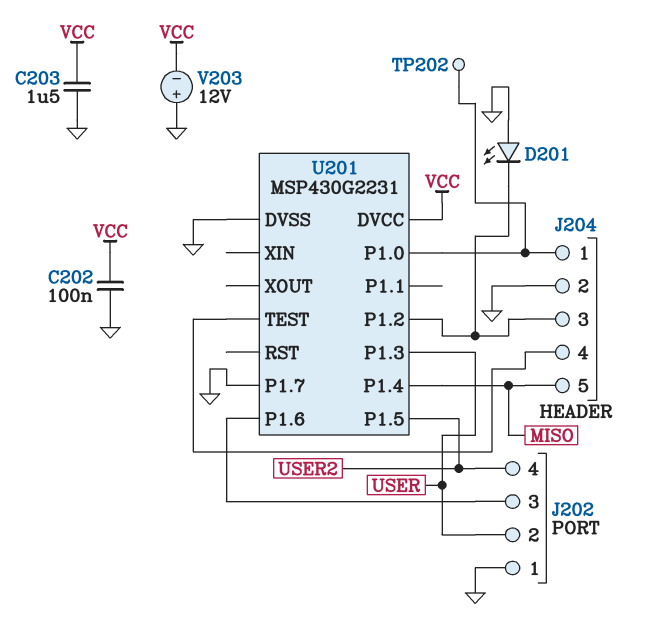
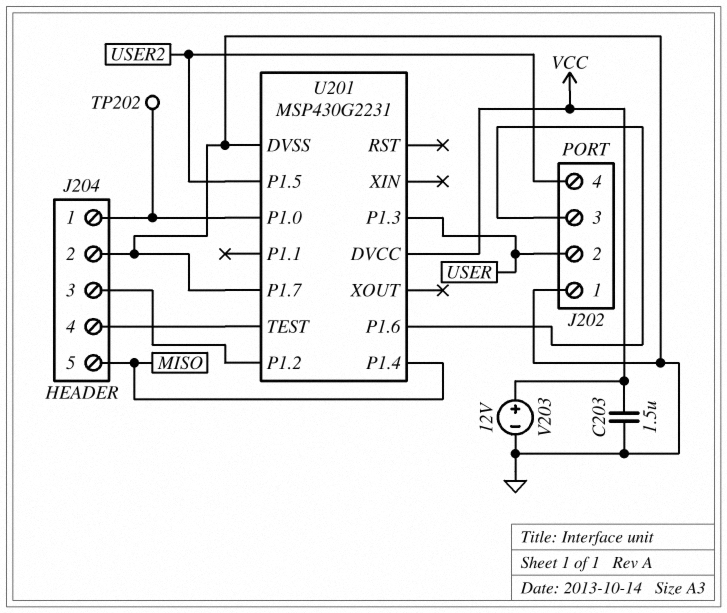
C202: 100nF (GND, VCC) -> none
D201: LED (A GND, K J204/3) -> none
V203: 12V (plus GND, minus VCC) -> 12V (plus VCC, minus GND)

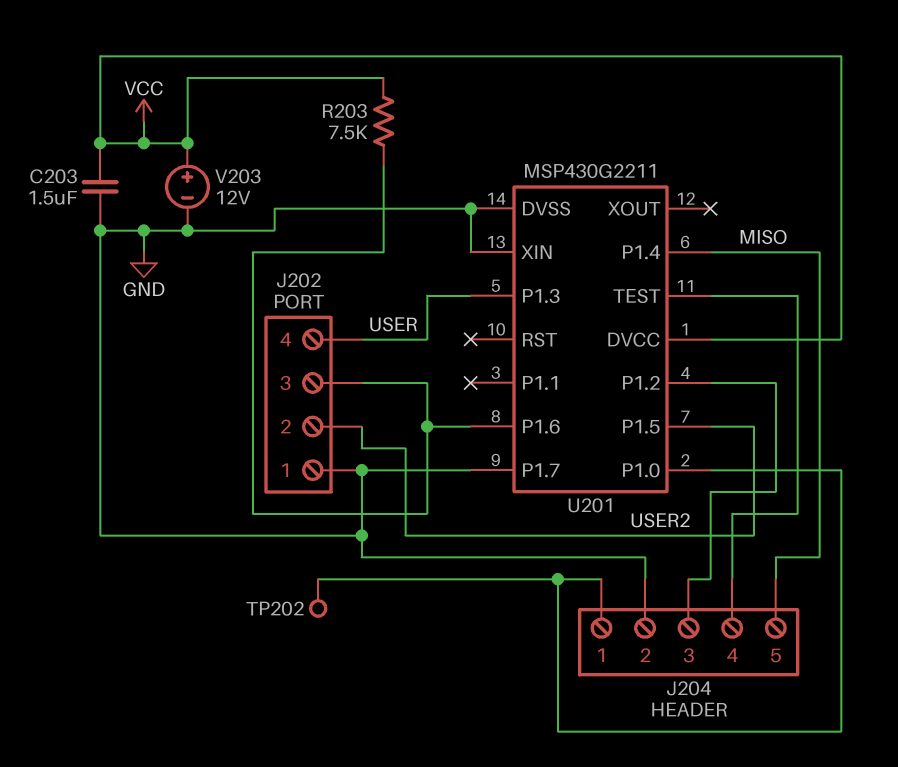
J202 pin 2: USER -> USER2
J202 pin 4: USER2 -> USER
R203: none -> 7.5k (J202/3, VCC)
U201: MSP430G2231 -> MSP430G2211
U201 pin XIN: none -> GND

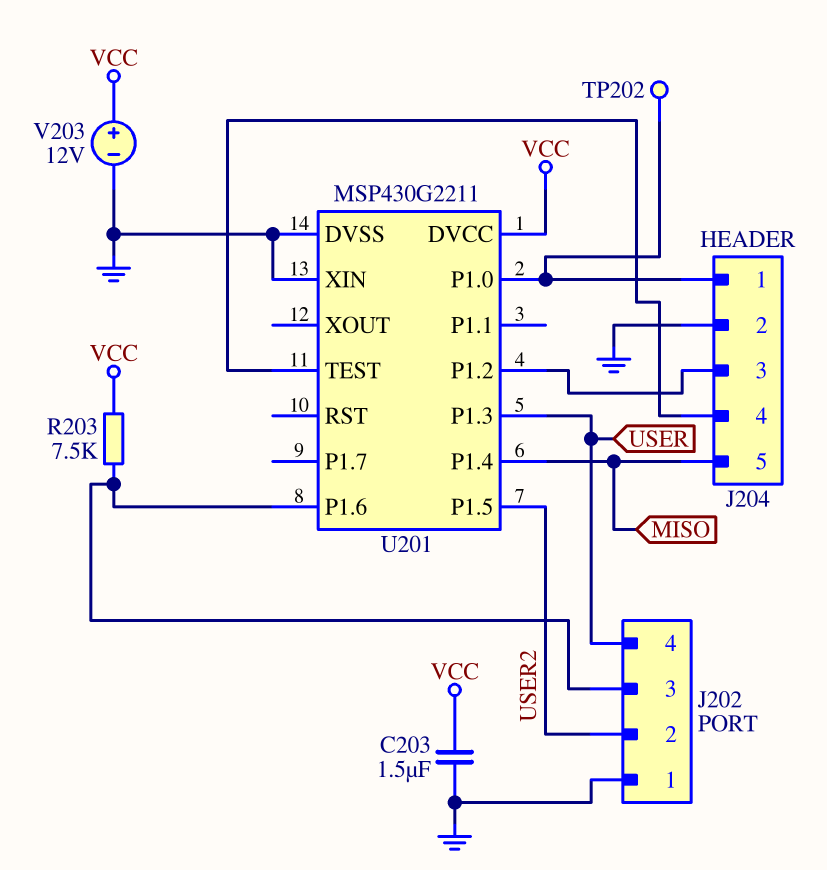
U201 pin P1.7: GND -> none

